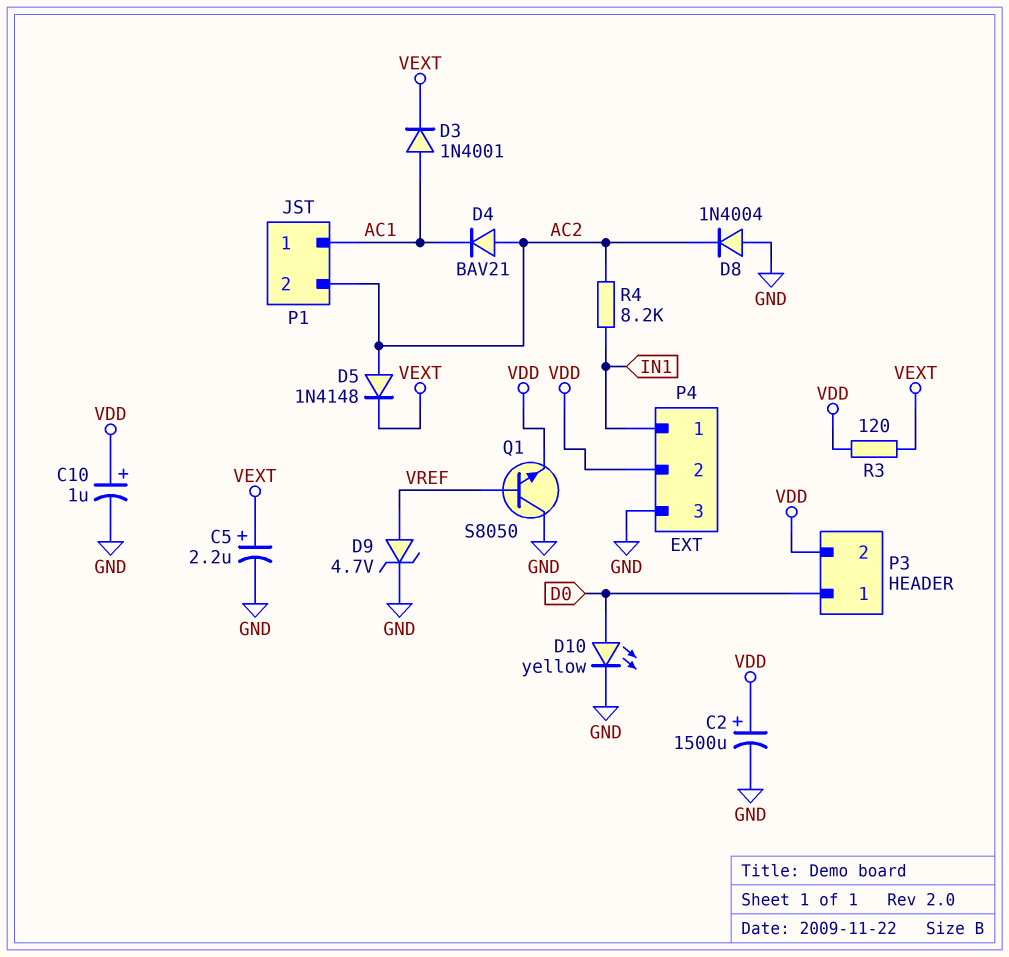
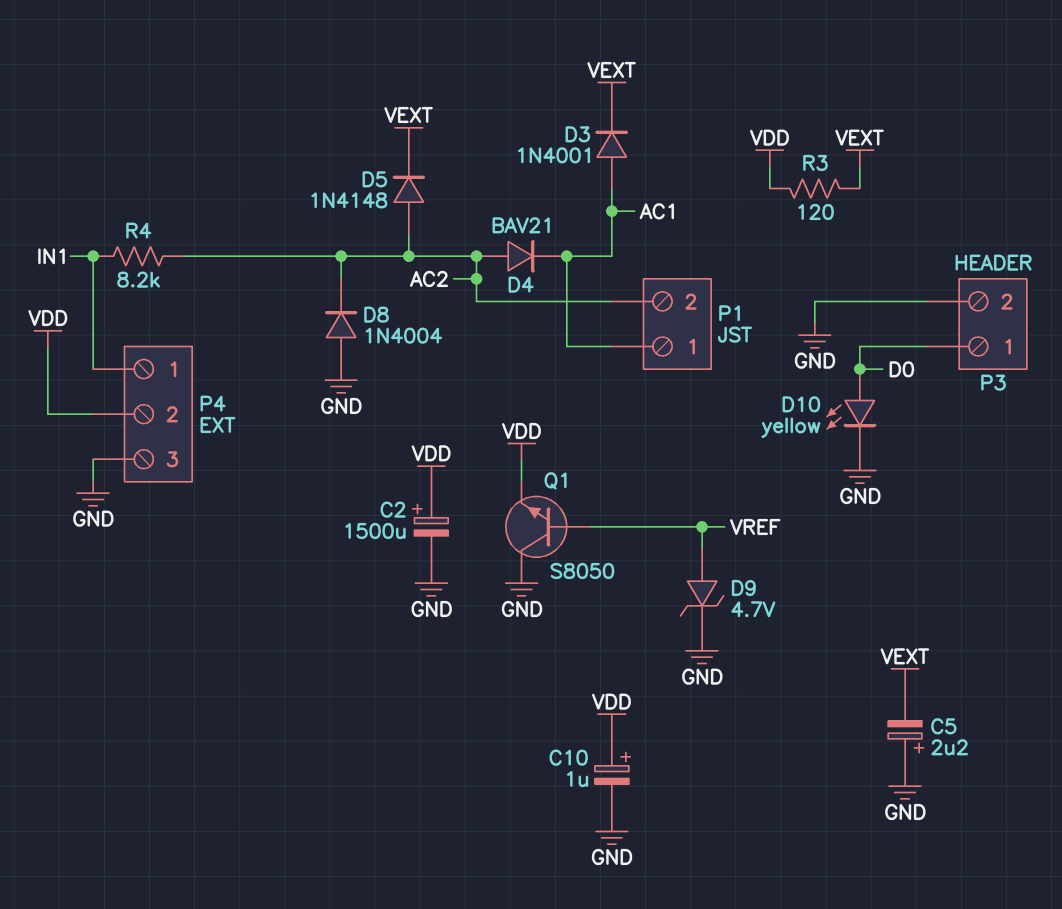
C5: 2.2uF (plus VEXT, minus GND) -> 2.2uF (plus GND, minus VEXT)
P3 pin 2: VDD -> GND

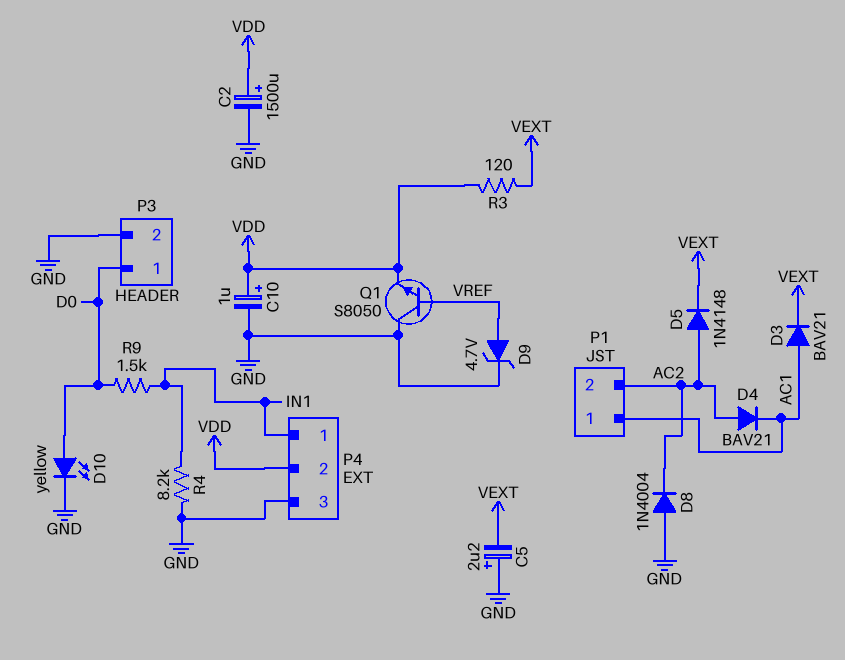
D3: diode 1N4001 (A AC1, K VEXT) -> diode BAV21 (A AC1, K VEXT)
R4: 8.2k (AC2, IN1) -> 8.2k (GND, IN1)
R9: none -> 1.5k (D0, IN1)

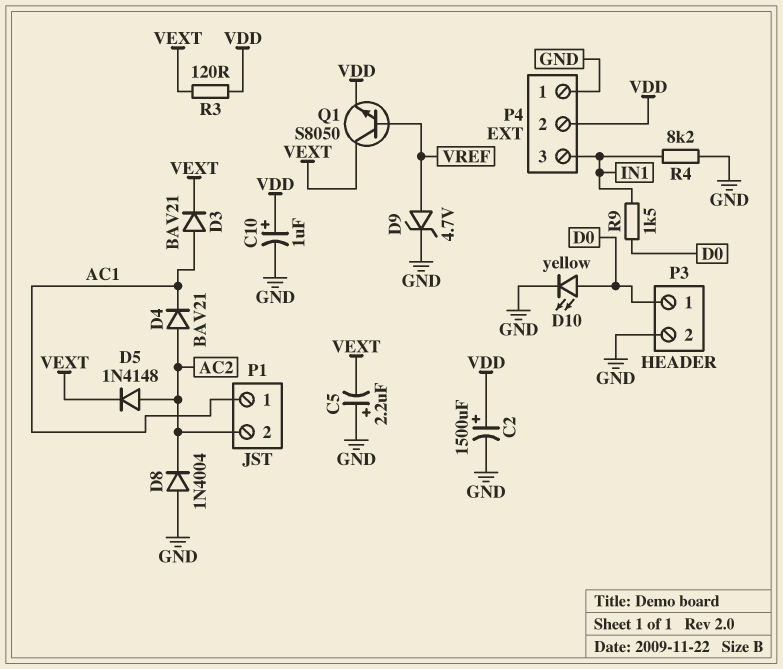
P4 pin 1: IN1 -> GND
P4 pin 3: GND -> IN1
Q1: NPN S8050 (B VREF, C GND, E VDD) -> NPN S8050 (B VREF, C VEXT, E VDD)

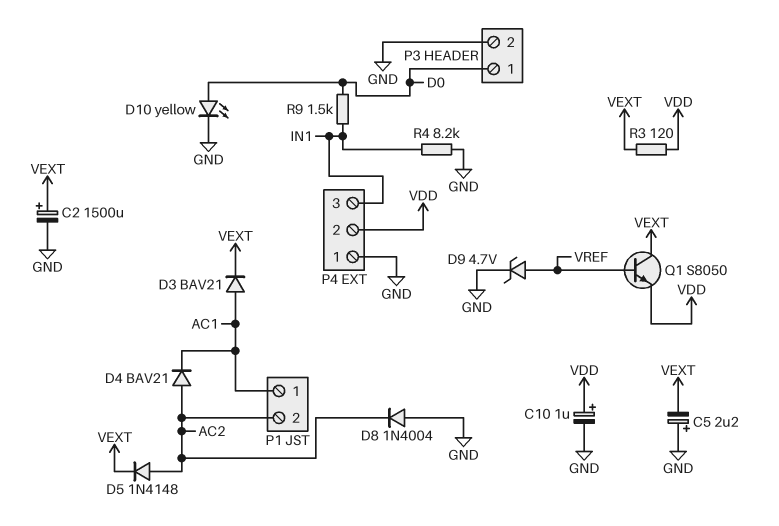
C2: 1500uF (plus VDD, minus GND) -> 1500uF (plus VEXT, minus GND)

